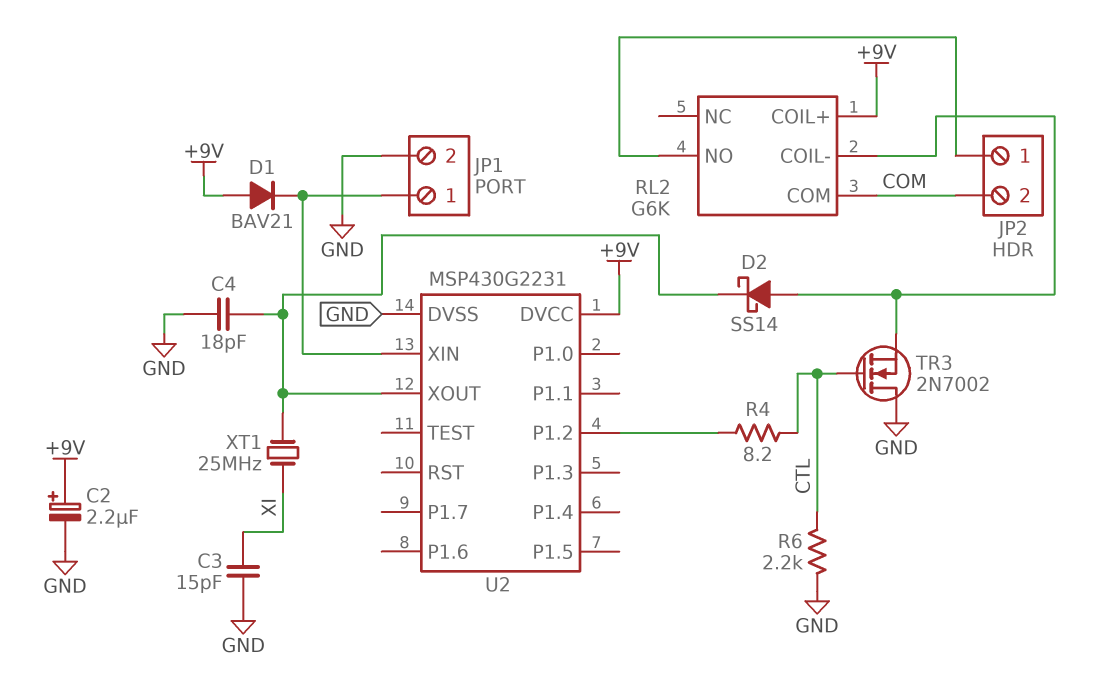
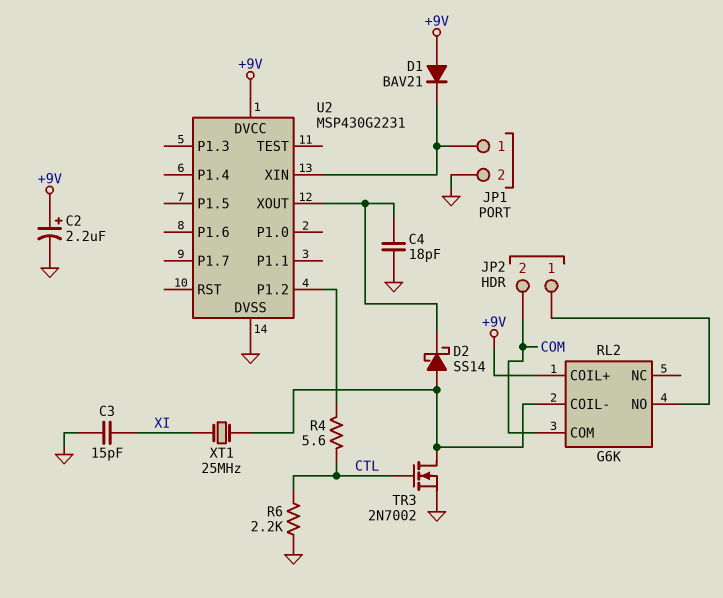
R4: 8.2 (CTL, U2/P1.2) -> 5.6 (CTL, U2/P1.2)
TR3: NMOS 2N7002 (G CTL, D GND, S RL2/COIL-) -> NMOS 2N7002 (G CTL, D RL2/COIL-, S GND)
XT1: 25MHz (U2/XOUT, XI) -> 25MHz (RL2/COIL-, XI)

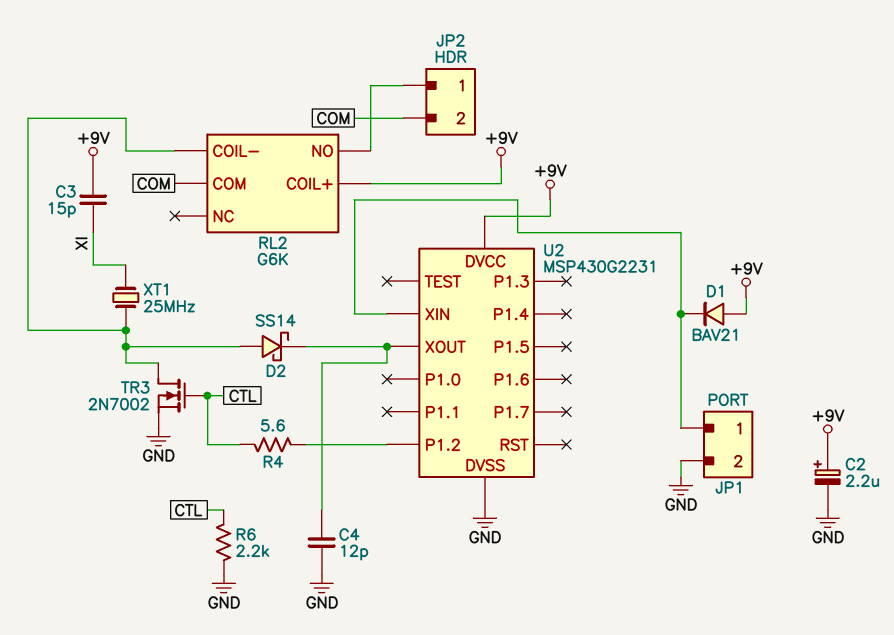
C3: 15pF (GND, XI) -> 15pF (+9V, XI)
C4: 18pF (GND, U2/XOUT) -> 12pF (GND, U2/XOUT)

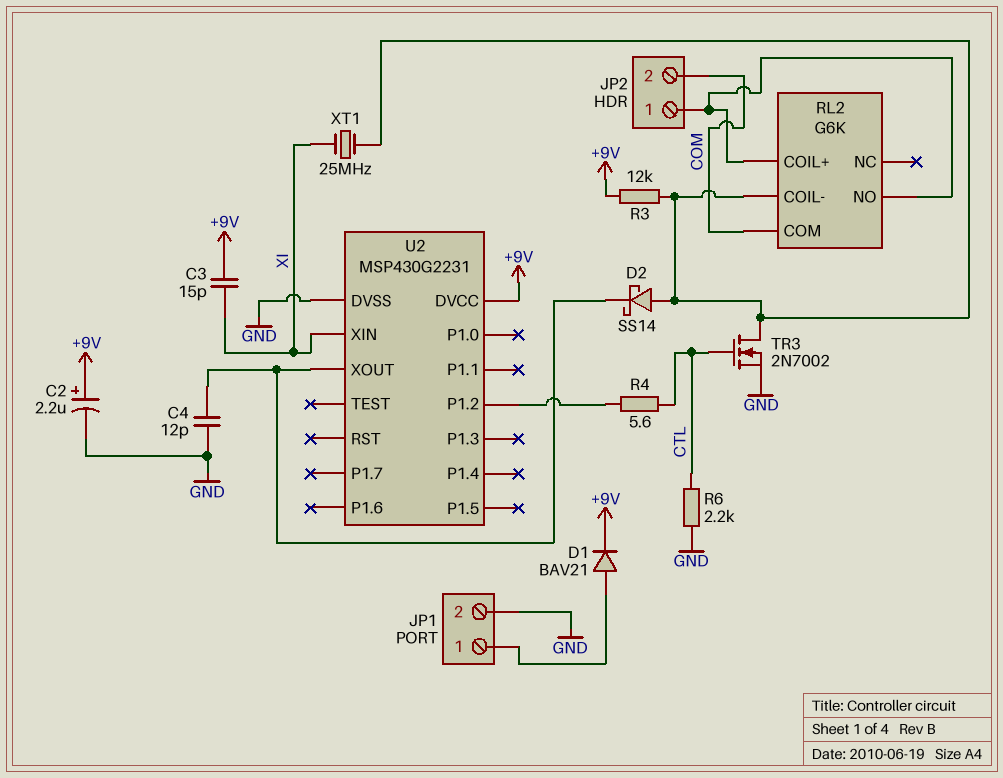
D1: diode BAV21 (A +9V, K JP1/1) -> diode BAV21 (A JP1/1, K +9V)
R3: none -> 12k (+9V, RL2/COIL-)
RL2 pin COIL+: +9V -> JP2/1
U2 pin XIN: JP1/1 -> XI

